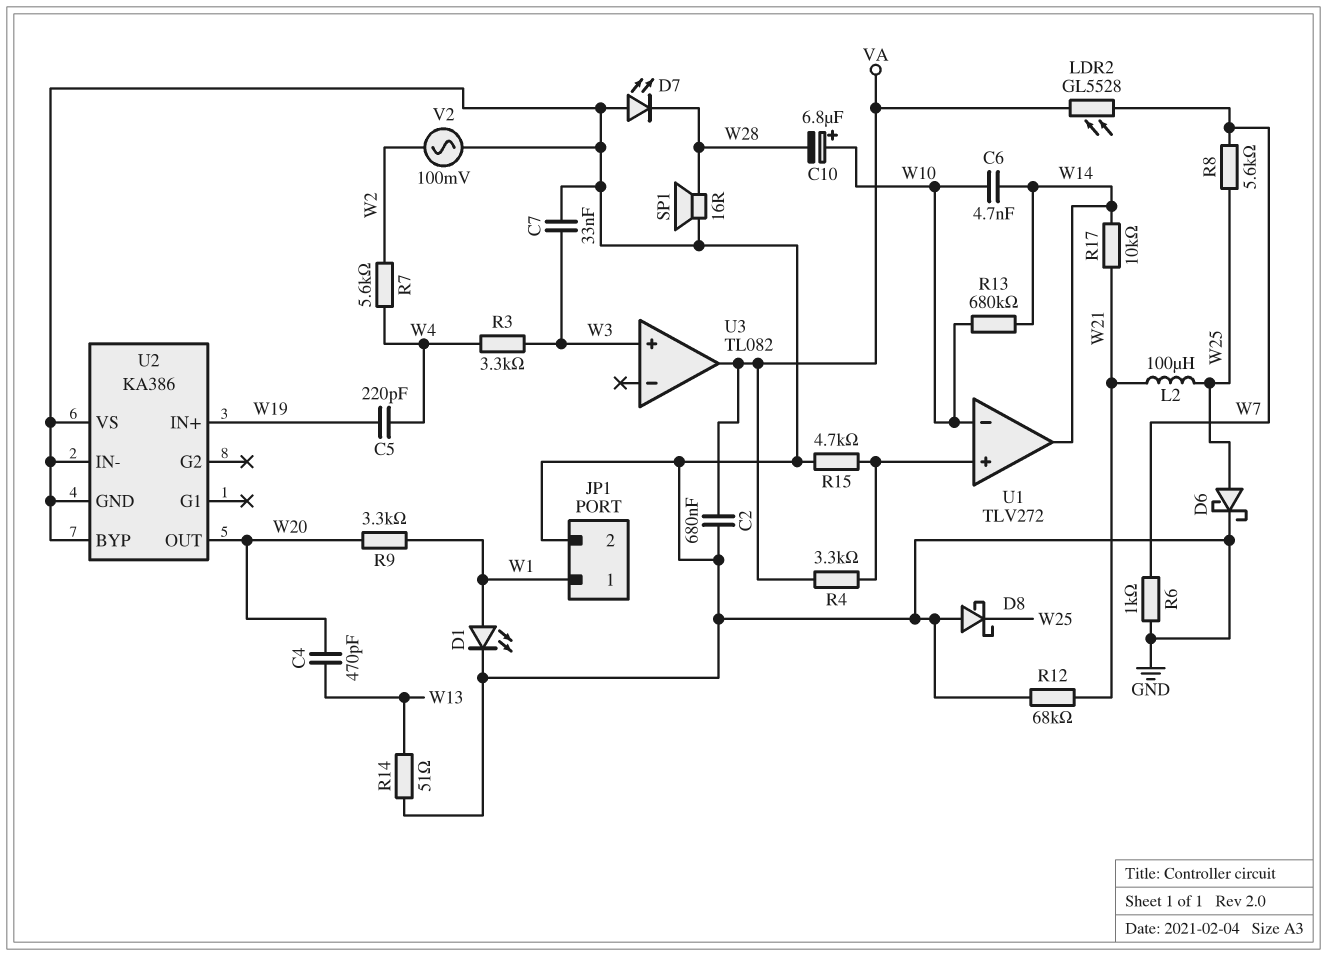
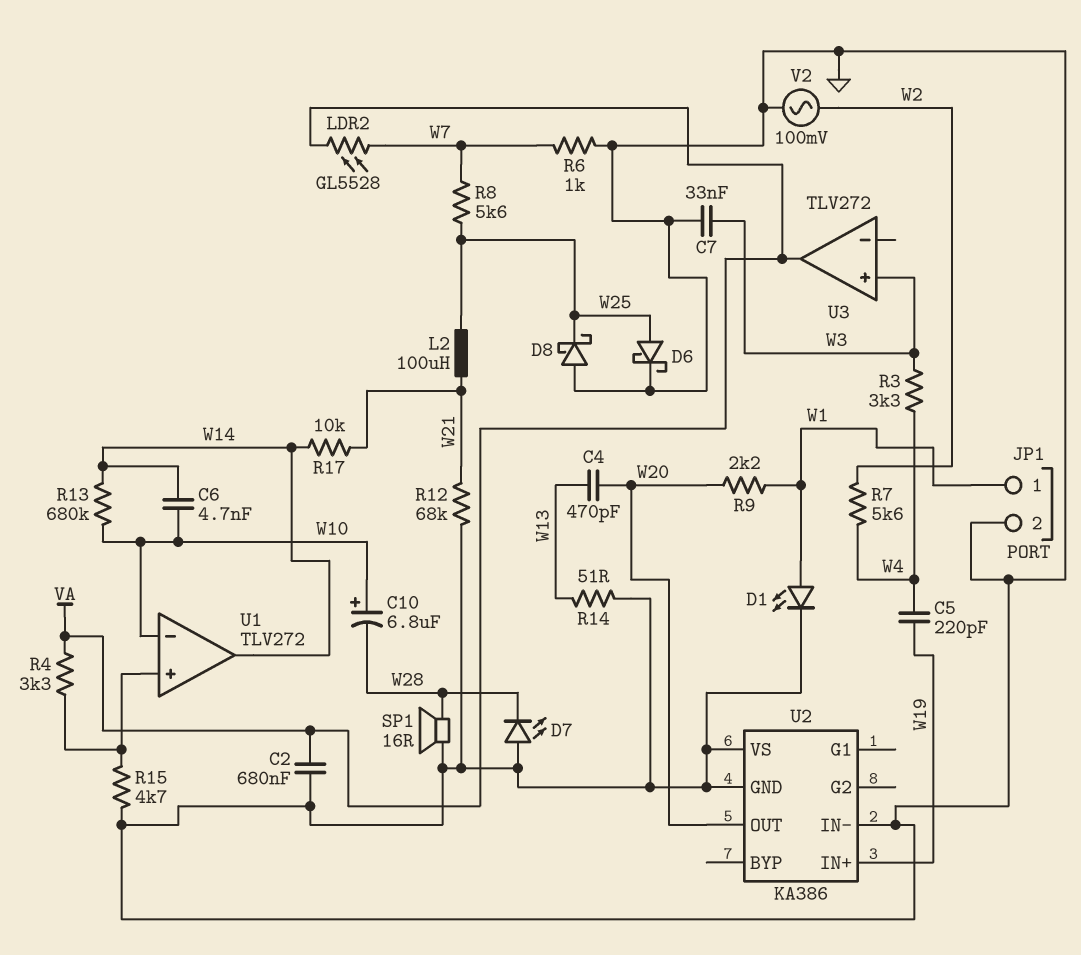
R9: 3.3k (W1, W20) -> 2.2k (W1, W20)
U2 pin BYP: GND -> none
U3: TL082 -> TLV272

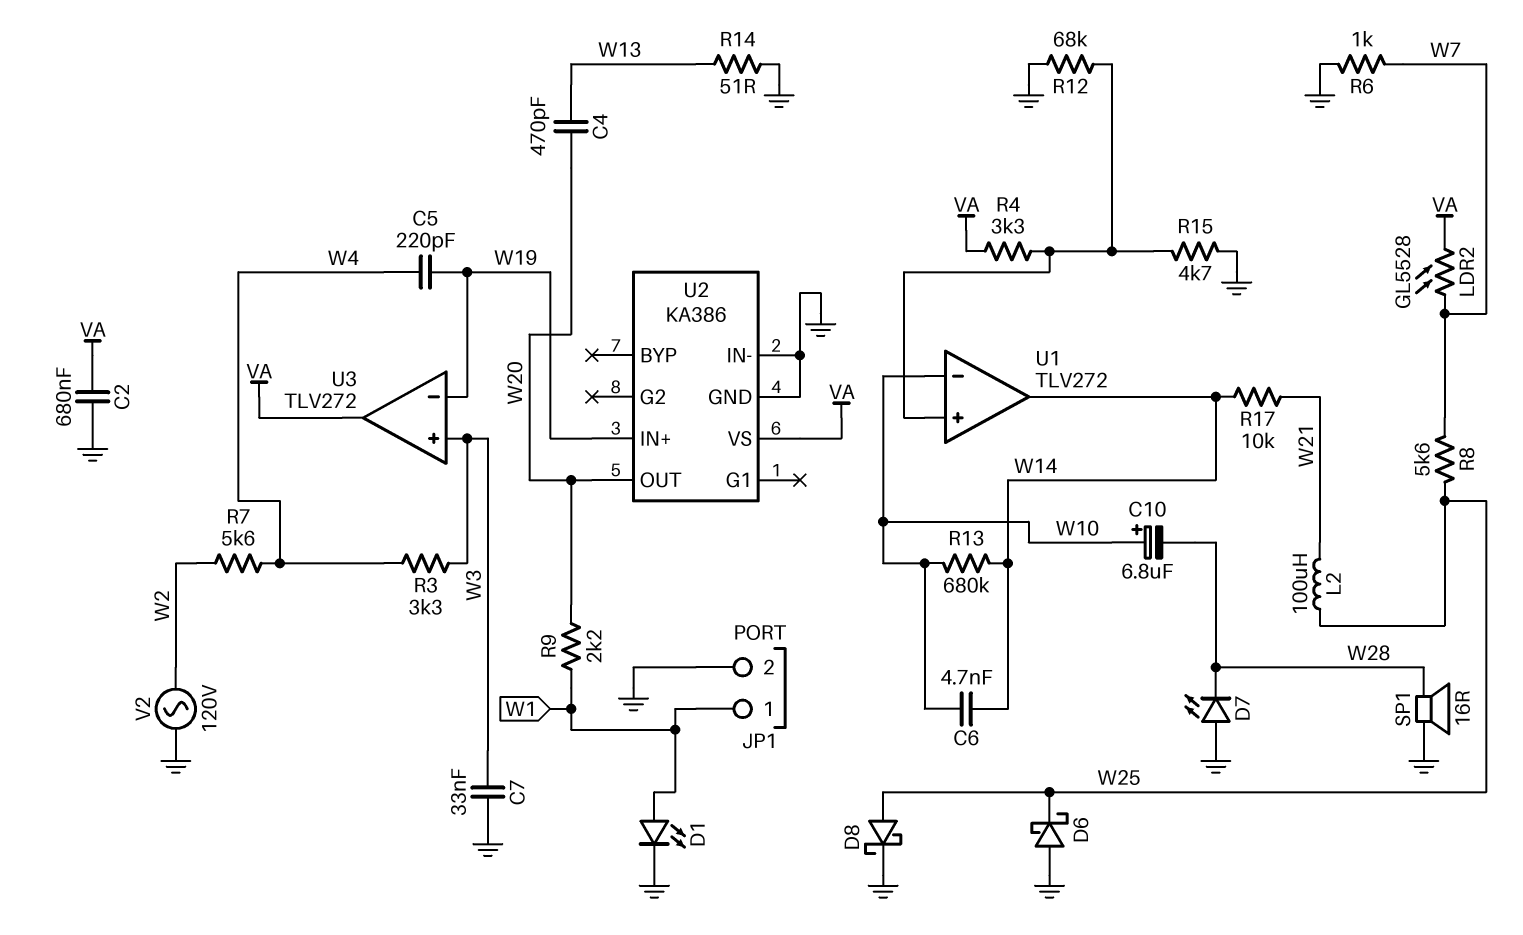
D6: schottky (A W25, K GND) -> schottky (A GND, K W25)
D8: schottky (A GND, K W25) -> schottky (A W25, K GND)
R12: 68k (GND, W21) -> 68k (GND, U1/in+)
U2 pin VS: GND -> VA
U3 pin in-: none -> W19
V2: AC 100mV (GND, W2) -> AC 120V (GND, W2)

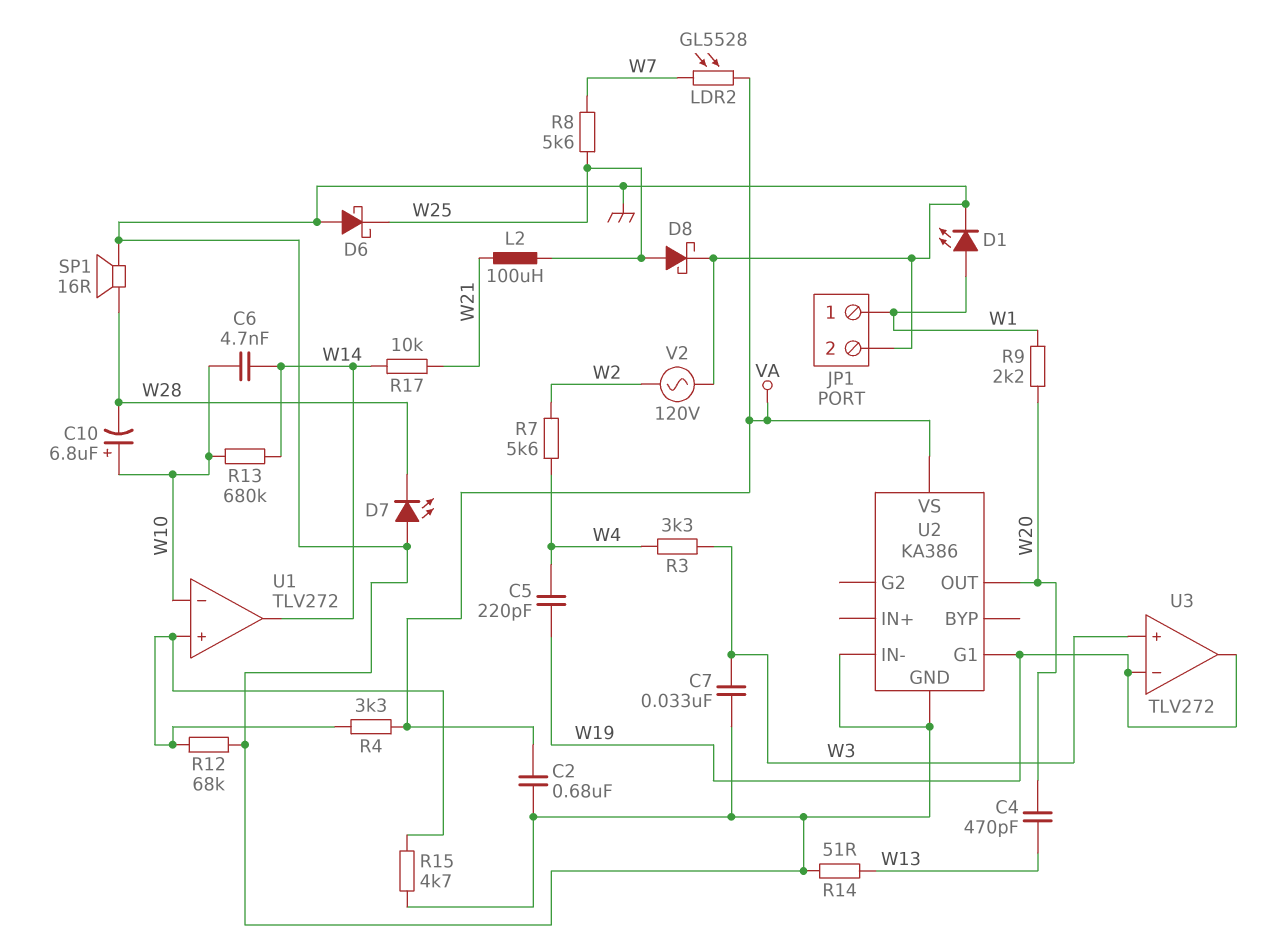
R6: 1k (GND, W7) -> none
U2 pin G1: none -> W19
U2 pin IN+: W19 -> none
U3 pin out: VA -> W19

